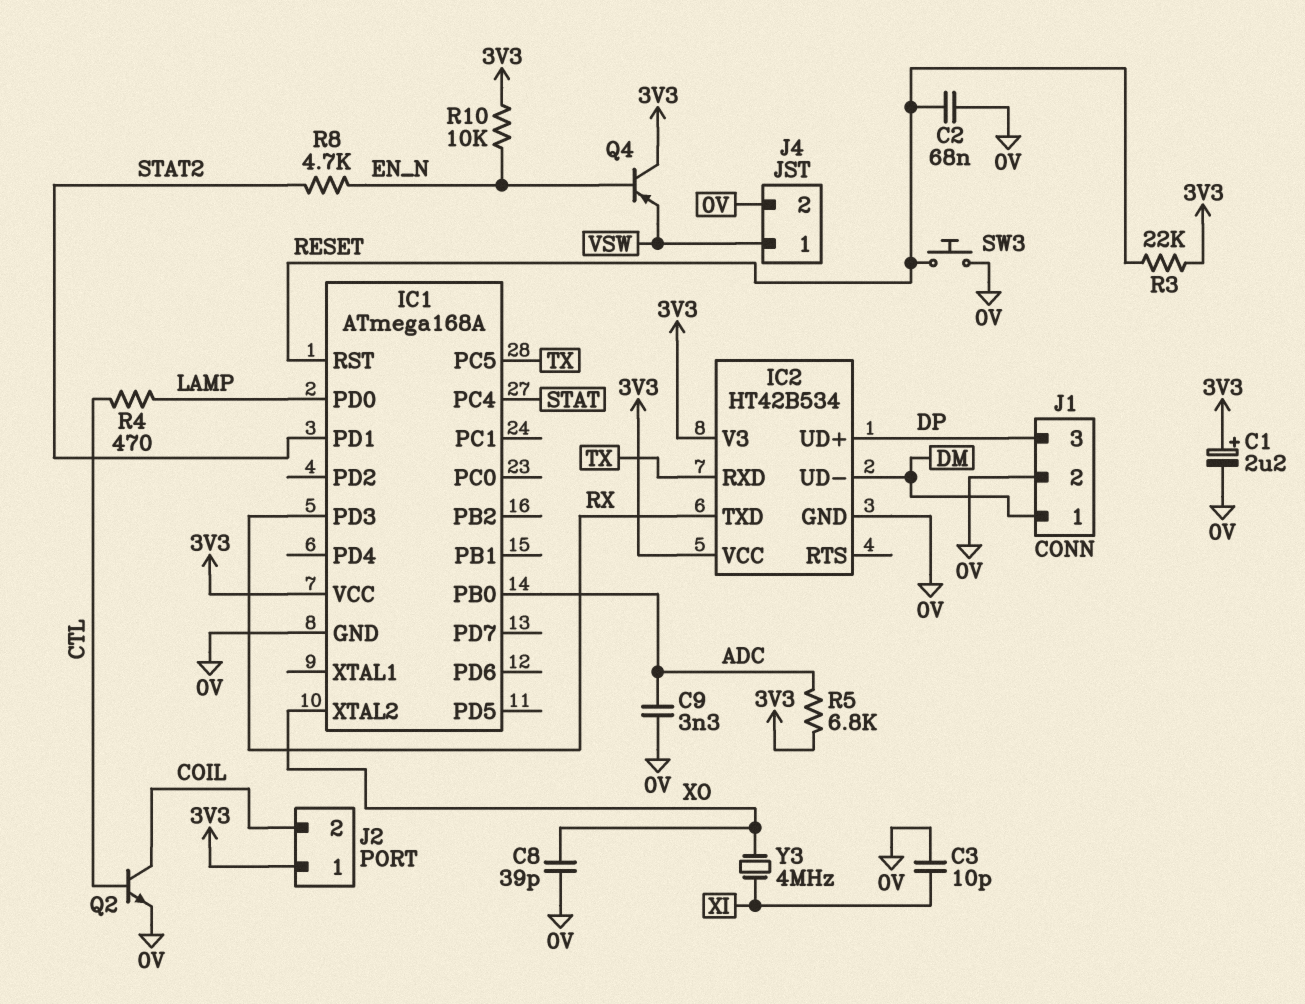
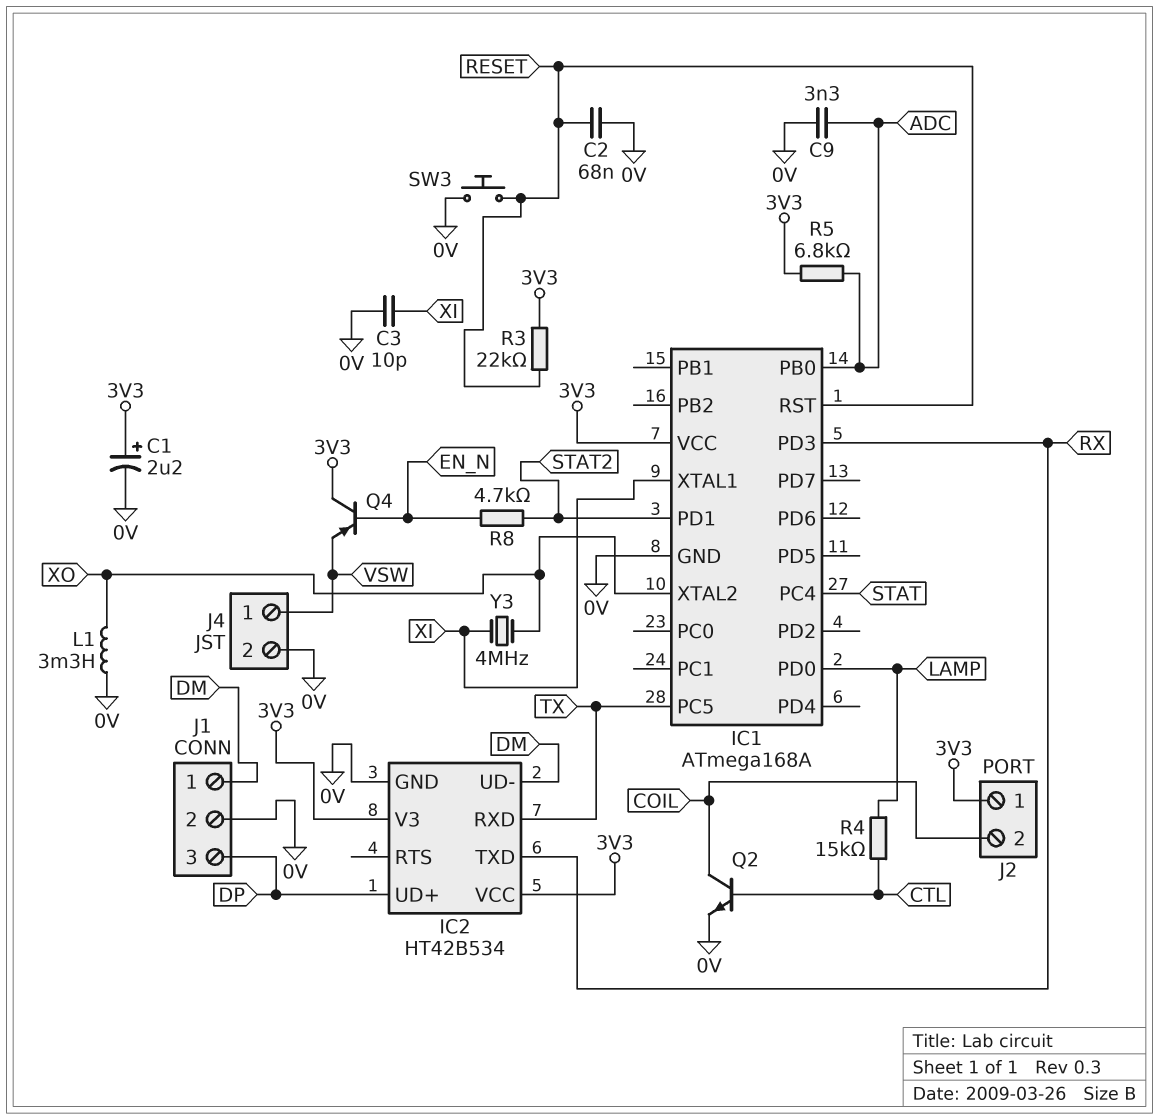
C8: 39pF (0V, XO) -> none
IC1 pin XTAL1: none -> XI
L1: none -> 3.3mH (0V, XO)
R4: 470 (CTL, LAMP) -> 15k (CTL, LAMP)
R10: 10k (3V3, EN_N) -> none

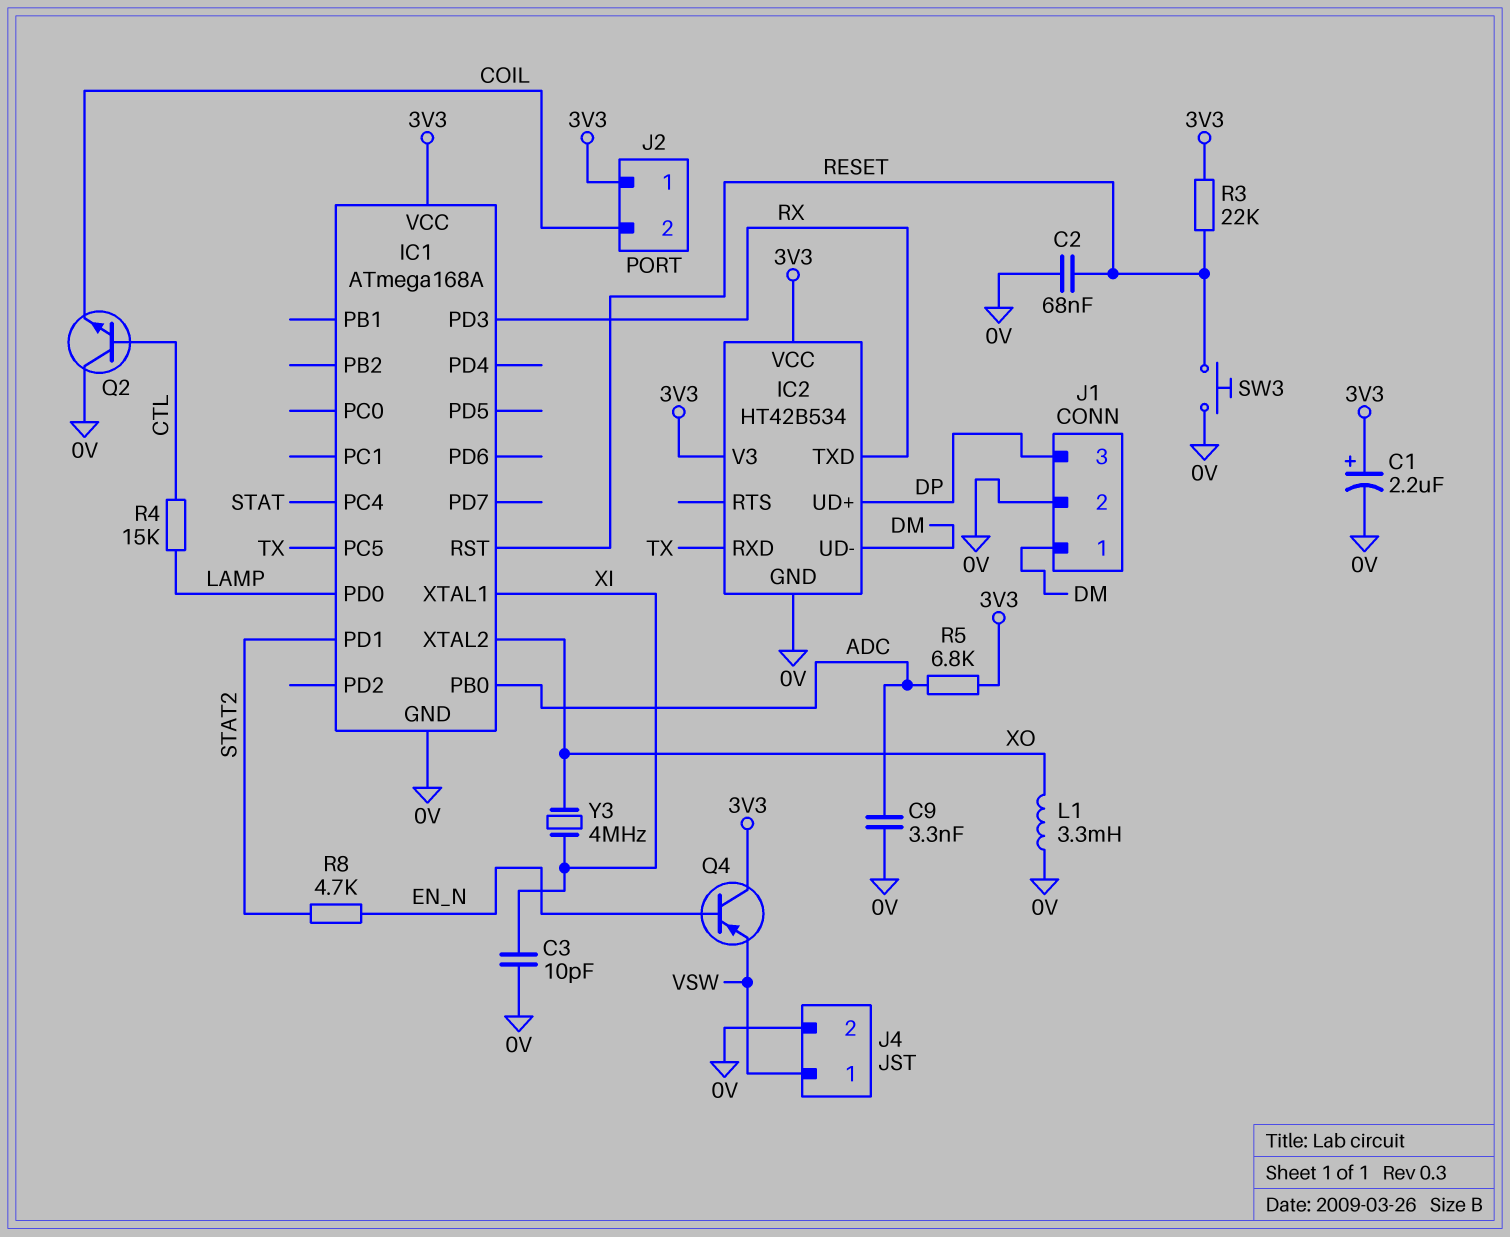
Q2: NPN (B CTL, C COIL, E 0V) -> NPN (B CTL, C 0V, E COIL)

